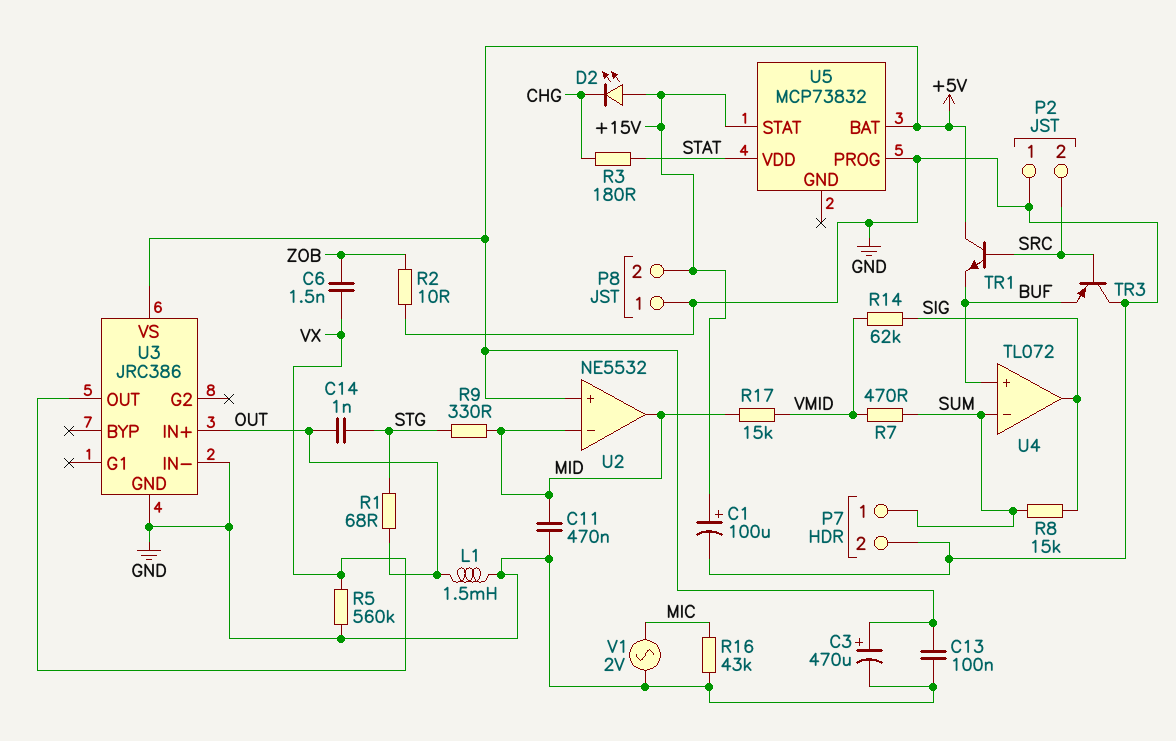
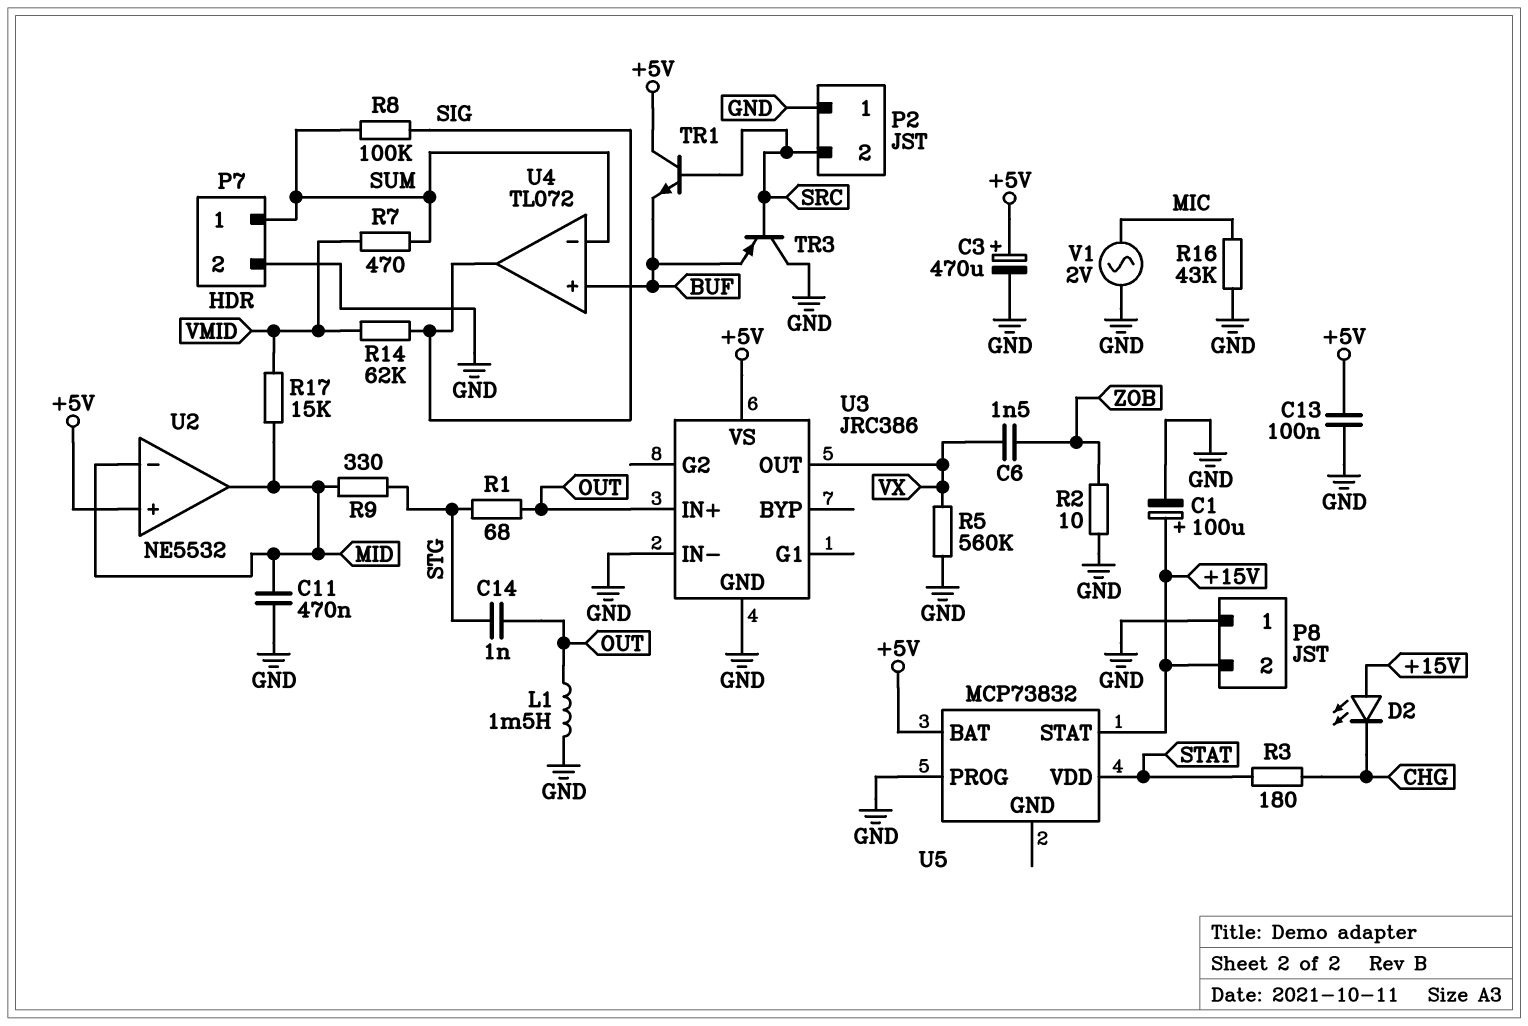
R8: 15k (SIG, SUM) -> 100k (SIG, SUM)

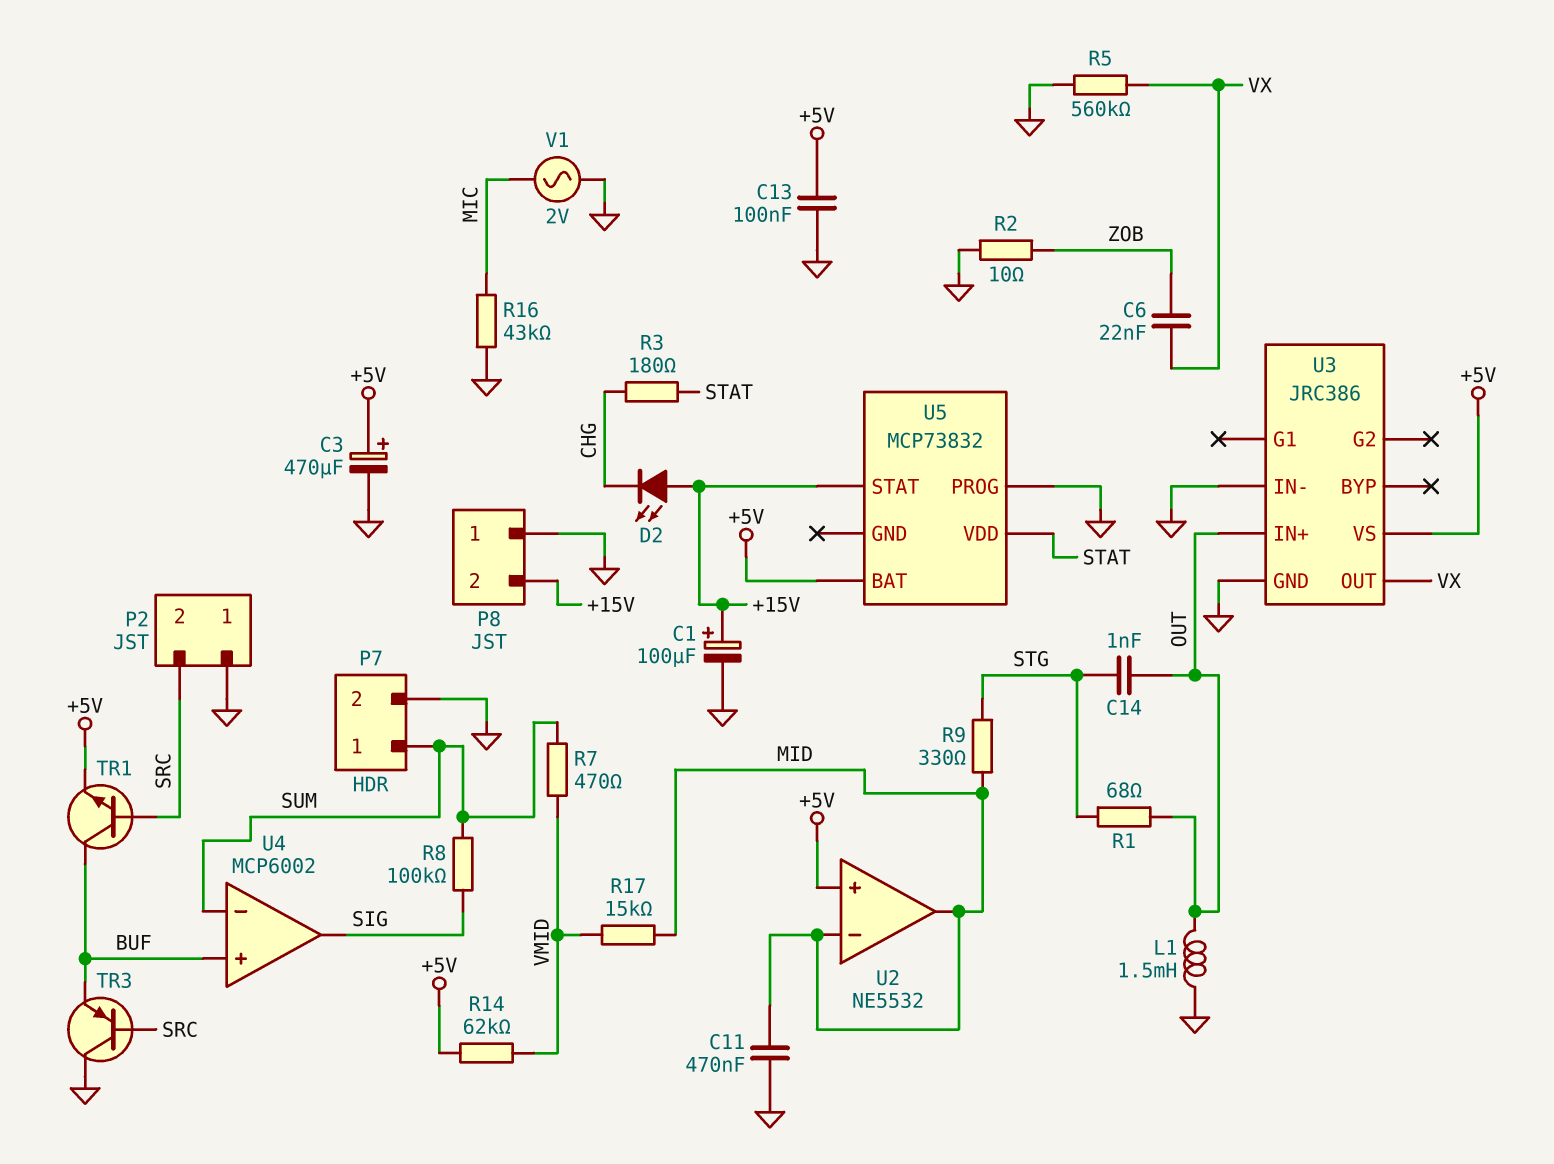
C6: 1.5nF (VX, ZOB) -> 22nF (VX, ZOB)
R14: 62k (SIG, VMID) -> 62k (+5V, VMID)
TR1: NPN (B SRC, C +5V, E BUF) -> NPN (B SRC, C BUF, E +5V)
U4: TL072 -> MCP6002

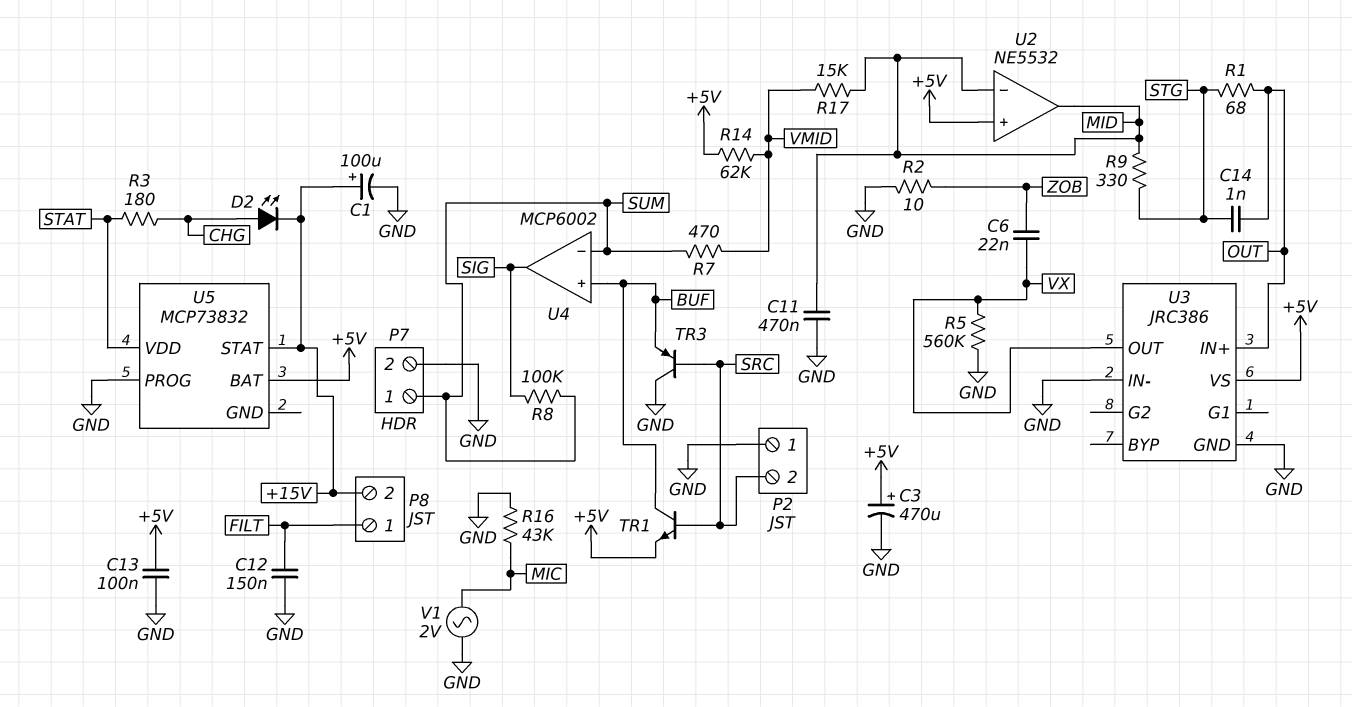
C12: none -> 150nF (FILT, GND)
D2: LED (A +15V, K CHG) -> LED (A CHG, K +15V)
L1: 1.5mH (GND, OUT) -> none
P8 pin 1: GND -> FILT

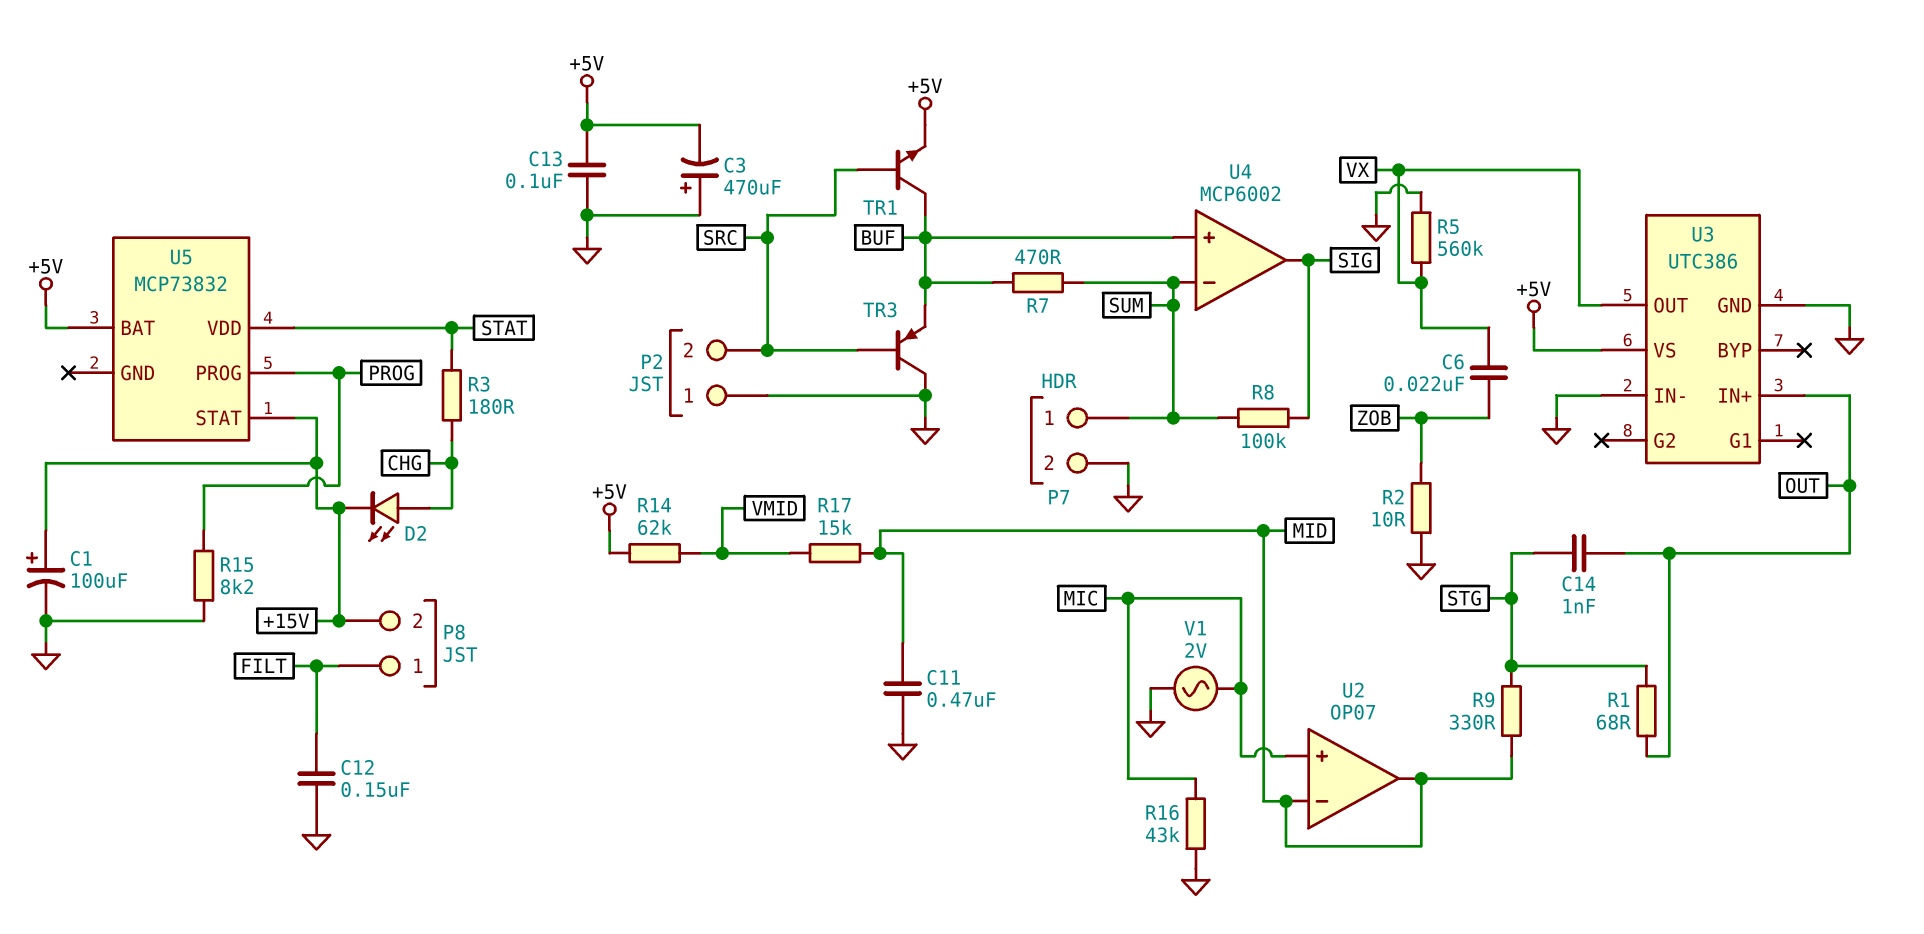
C3: 470uF (plus +5V, minus GND) -> 470uF (plus GND, minus +5V)
R7: 470 (SUM, VMID) -> 470 (BUF, SUM)
R15: none -> 8.2k (GND, PROG)
U2: NE5532 -> OP07
U2 pin in+: +5V -> MIC
U3: JRC386 -> UTC386
U5 pin PROG: GND -> PROG

